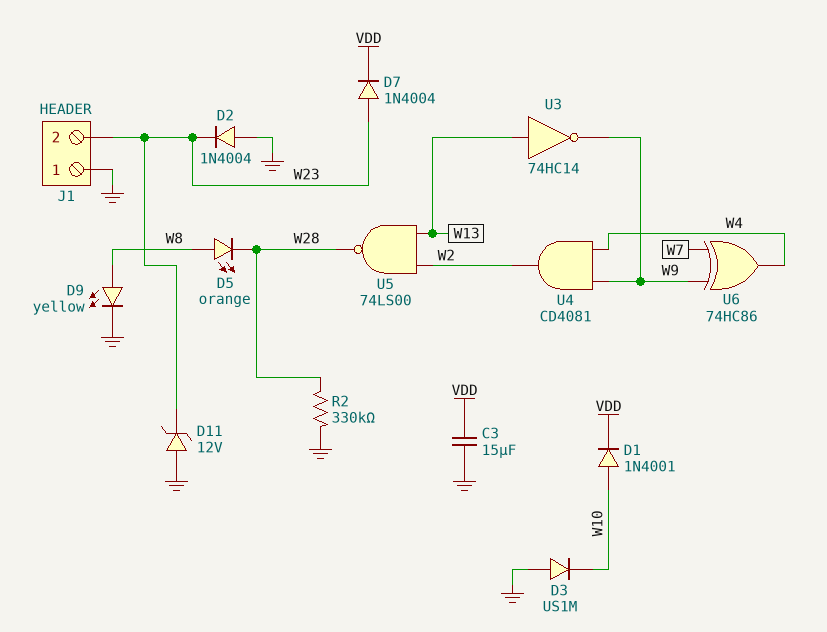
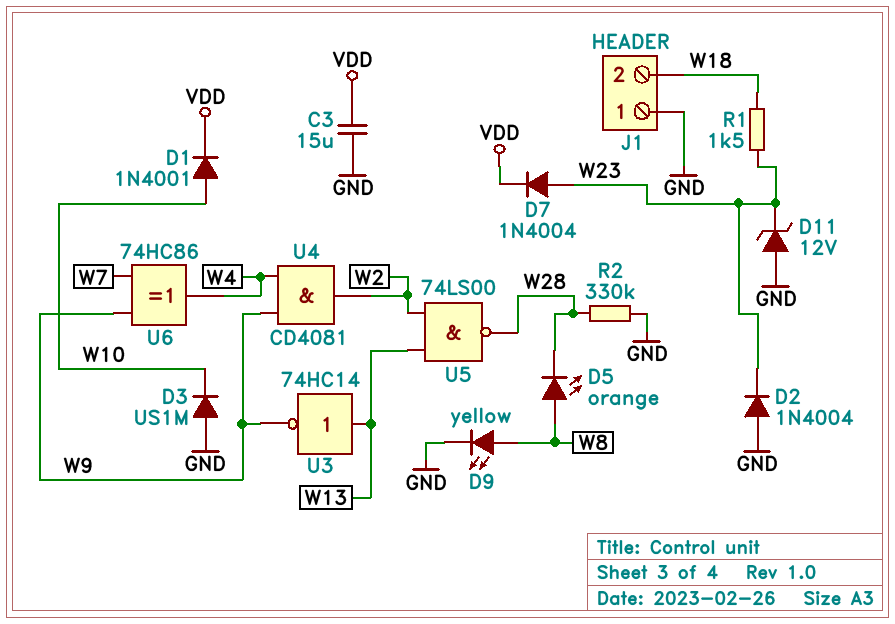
J1 pin 2: W23 -> W18
R1: none -> 1.5k (W18, W23)

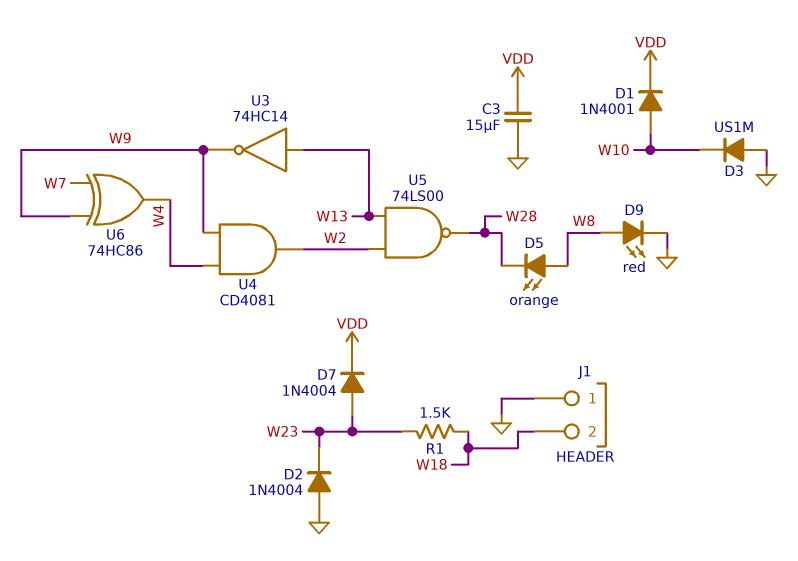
D9: LED yellow (A W8, K GND) -> LED red (A W8, K GND)
D11: zener 12V (A GND, K W23) -> none
R2: 330k (GND, W28) -> none

